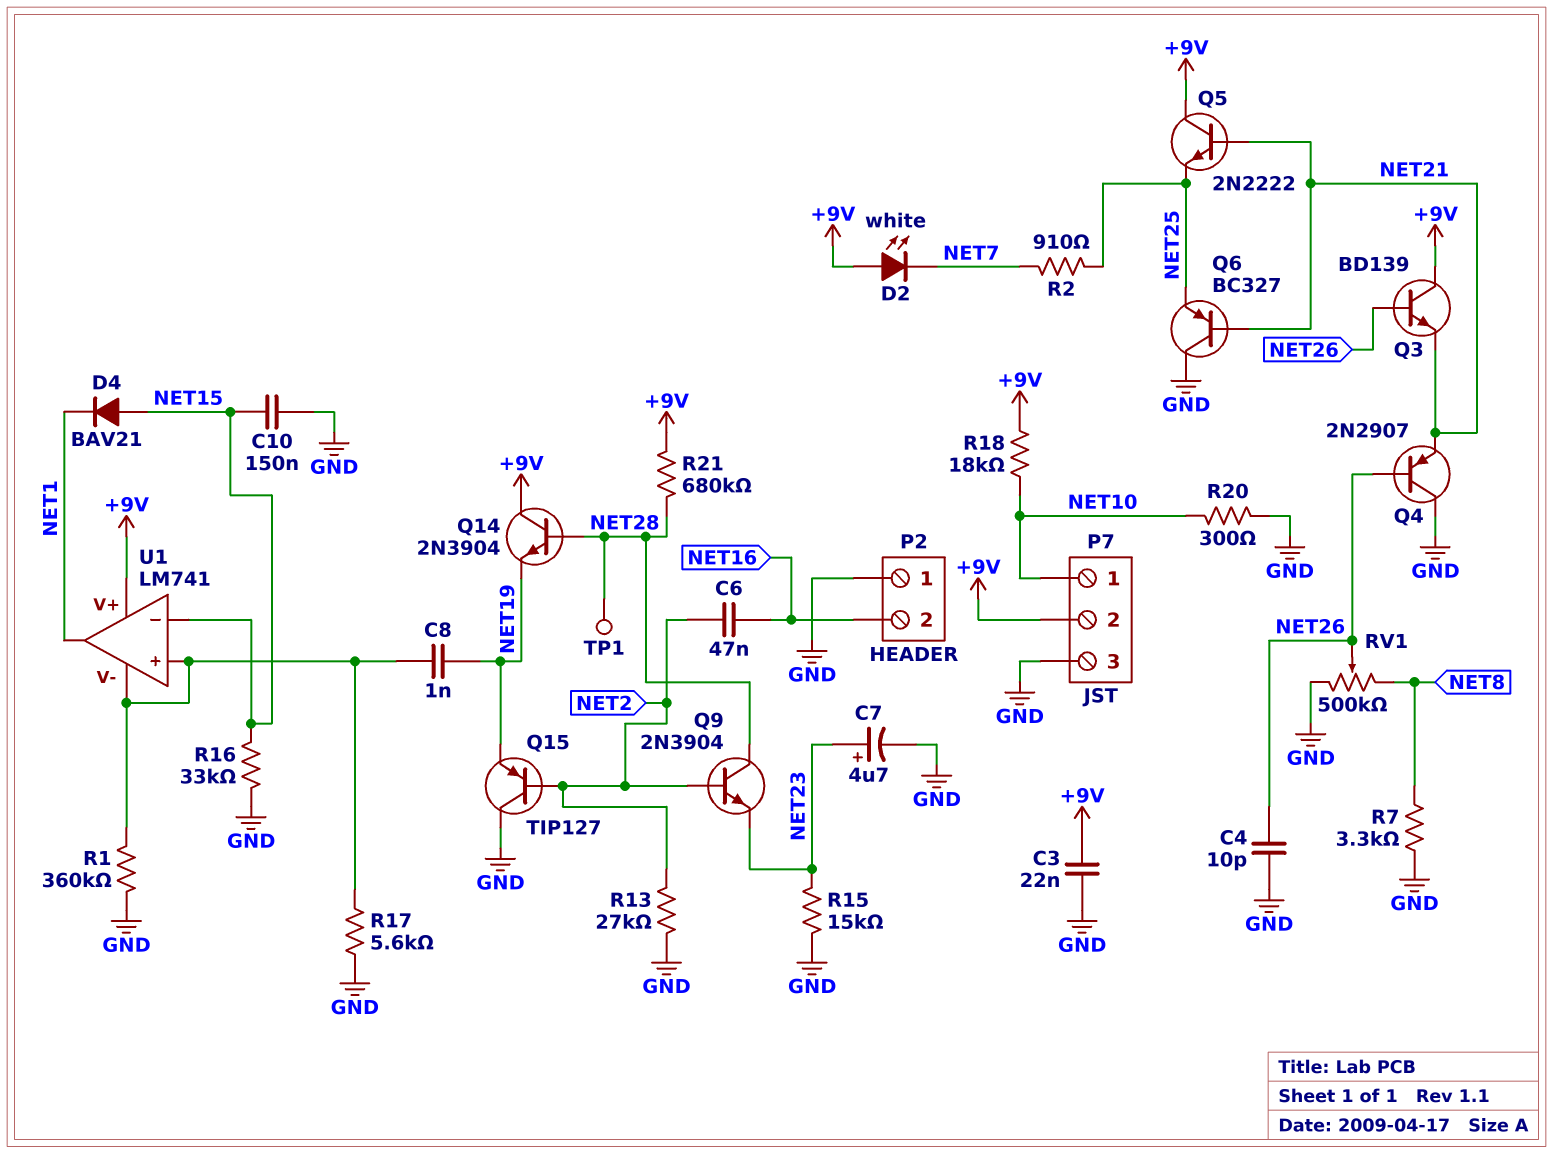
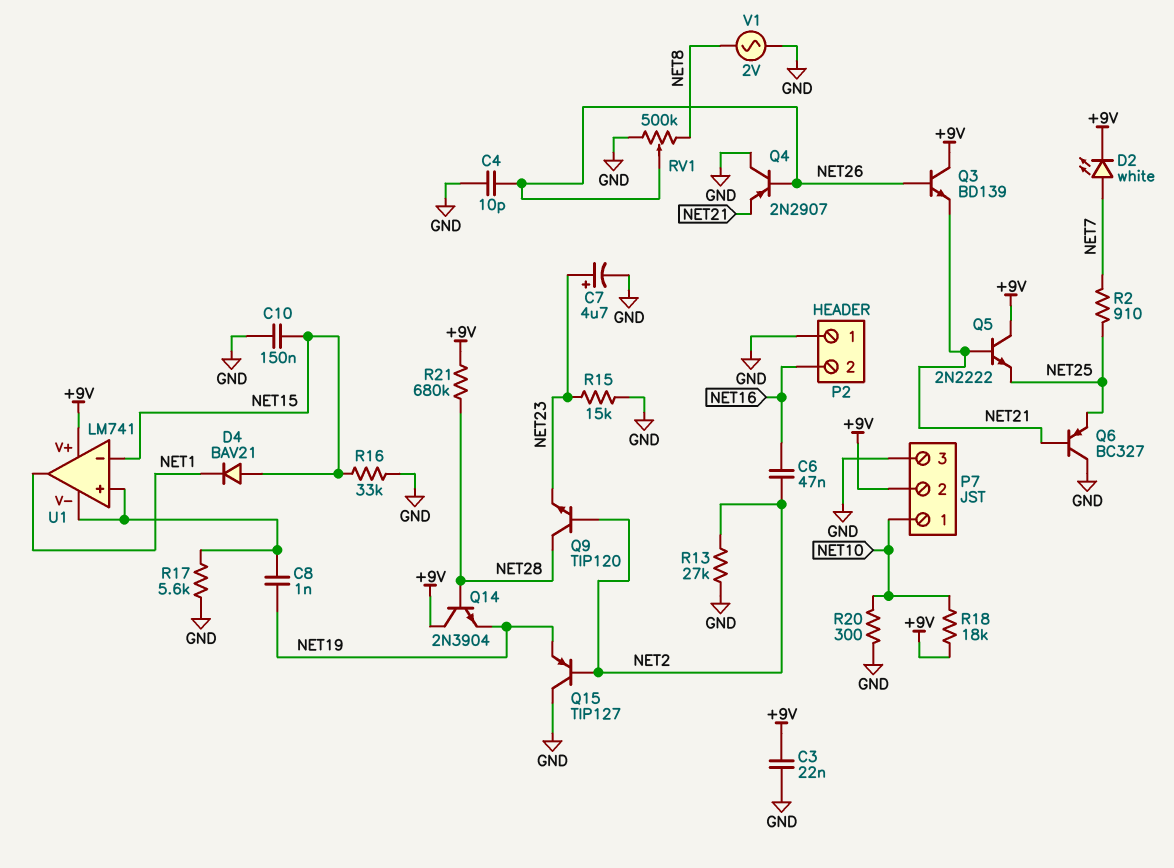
D2: LED white (A +9V, K NET7) -> LED white (A NET7, K +9V)
Q9: NPN 2N3904 (B NET2, C NET28, E NET23) -> NPN TIP120 (B NET2, C NET28, E NET23)
R1: 360k (GND, U1/V-) -> none
R7: 3.3k (GND, NET8) -> none
TP1: test point (NET28) -> none
V1: none -> AC 2V (GND, NET8)

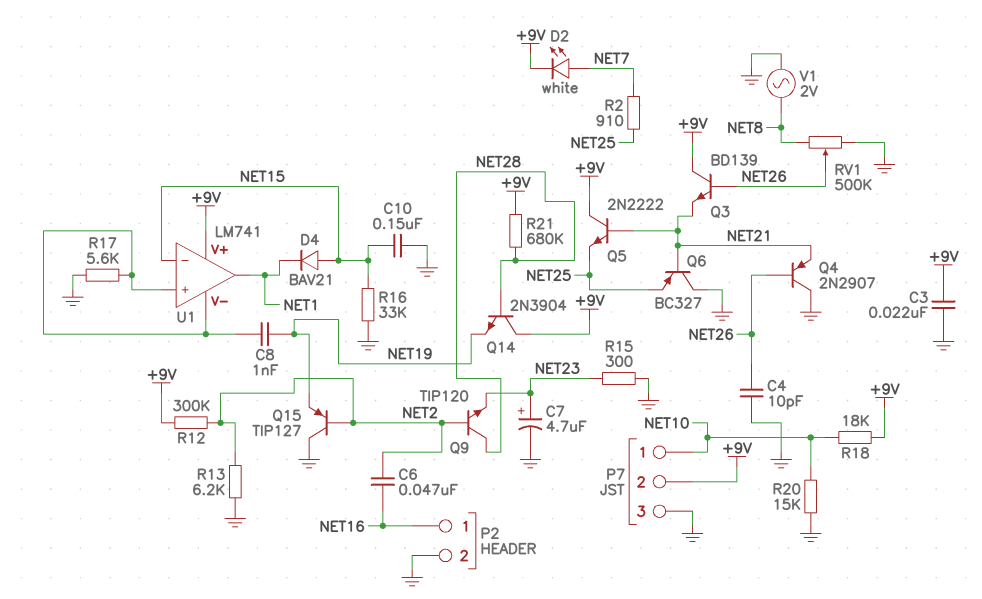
P2 pin 1: GND -> NET16
P2 pin 2: NET16 -> GND
R12: none -> 300k (+9V, NET2)
R13: 27k (GND, NET2) -> 6.2k (GND, NET2)
R15: 15k (GND, NET23) -> 300 (GND, NET23)
R20: 300 (GND, NET10) -> 15k (GND, NET10)

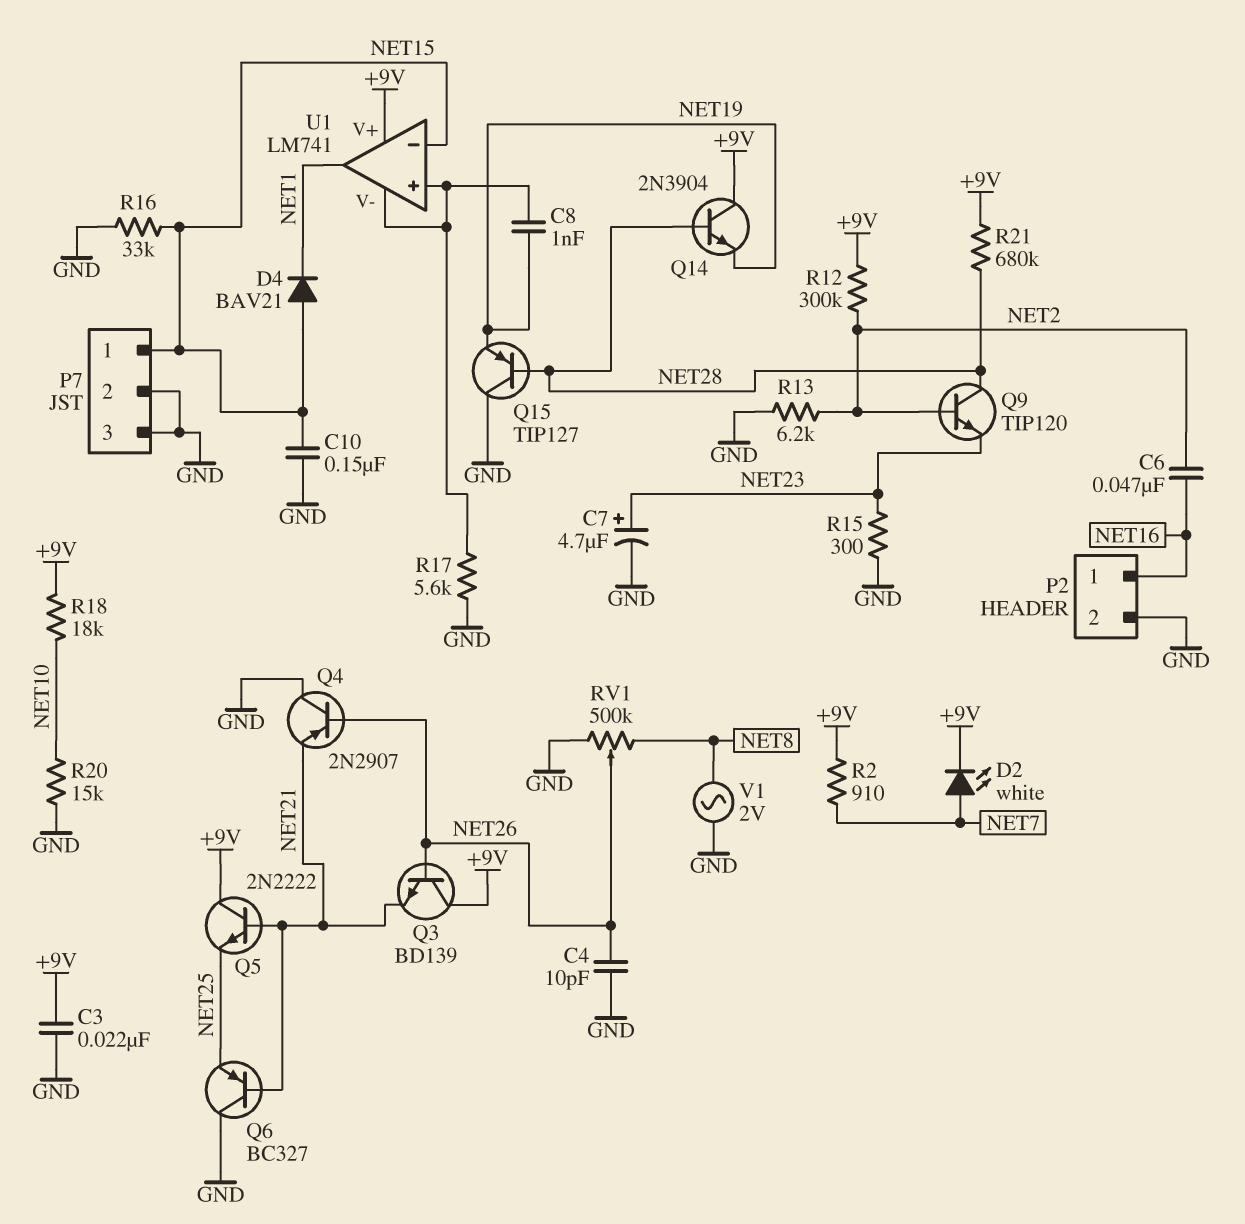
P7 pin 1: NET10 -> NET15
P7 pin 2: +9V -> GND
Q15: PNP TIP127 (B NET2, C GND, E NET19) -> PNP TIP127 (B NET28, C GND, E NET19)
R2: 910 (NET7, NET25) -> 910 (+9V, NET7)

